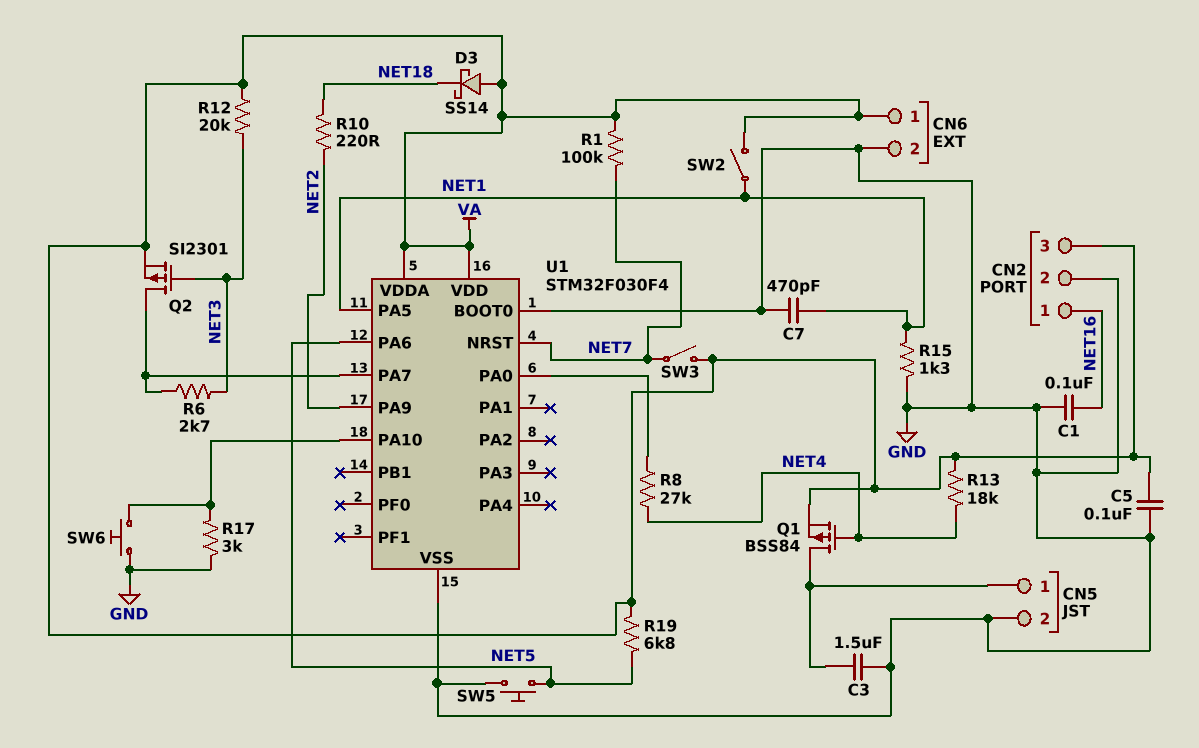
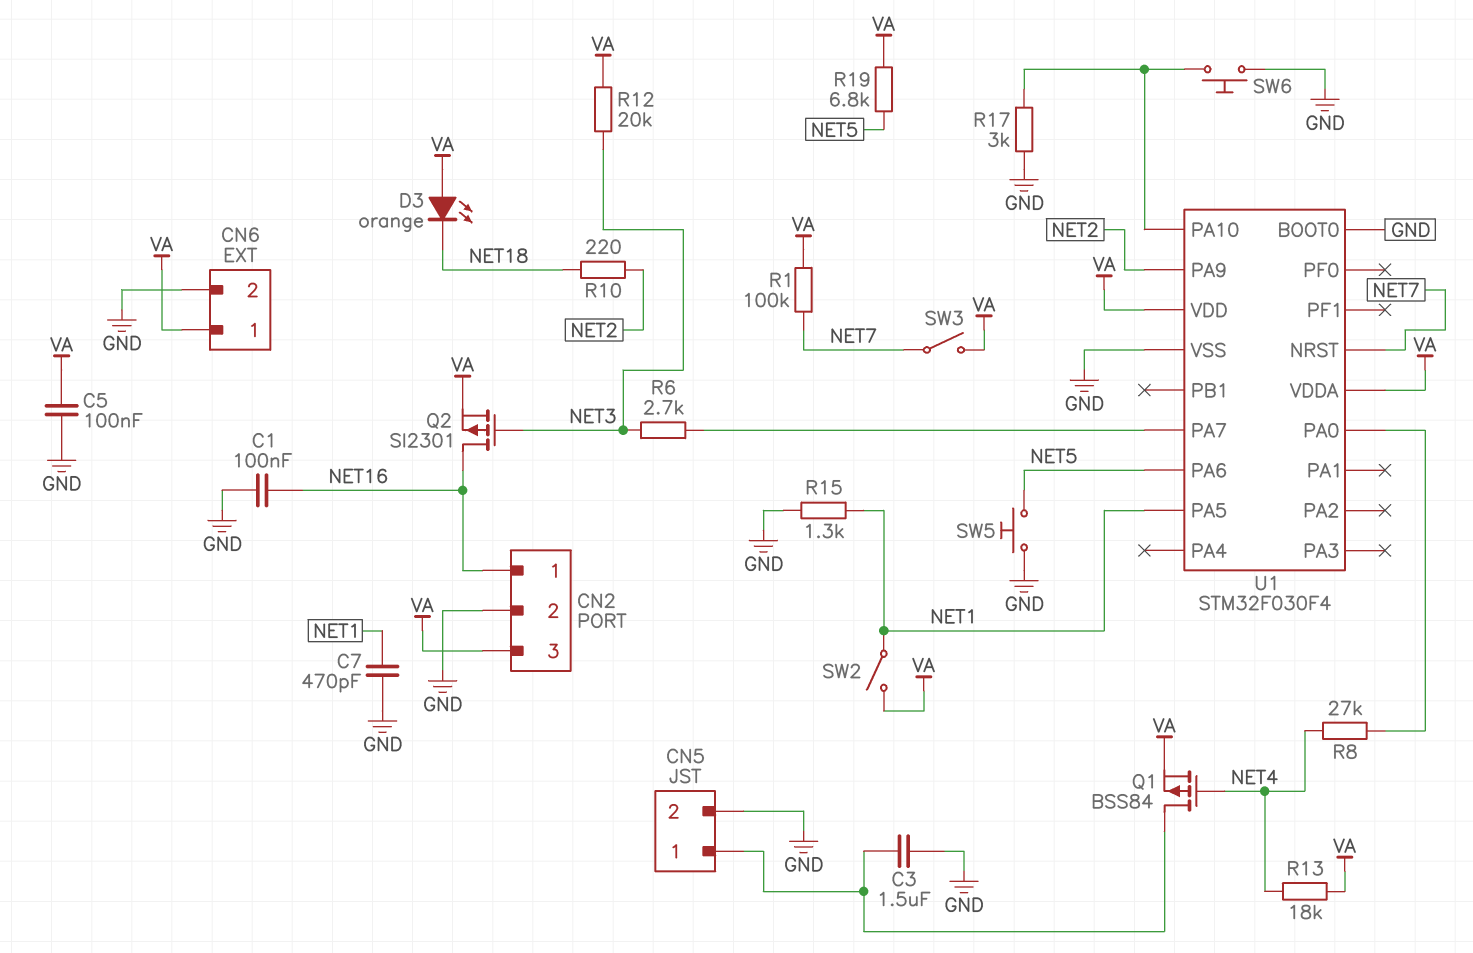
D3: schottky SS14 (A VA, K NET18) -> LED orange (A VA, K NET18)
Q2: PMOS SI2301 (G NET3, D U1/PA7, S VA) -> PMOS SI2301 (G NET3, D NET16, S VA)

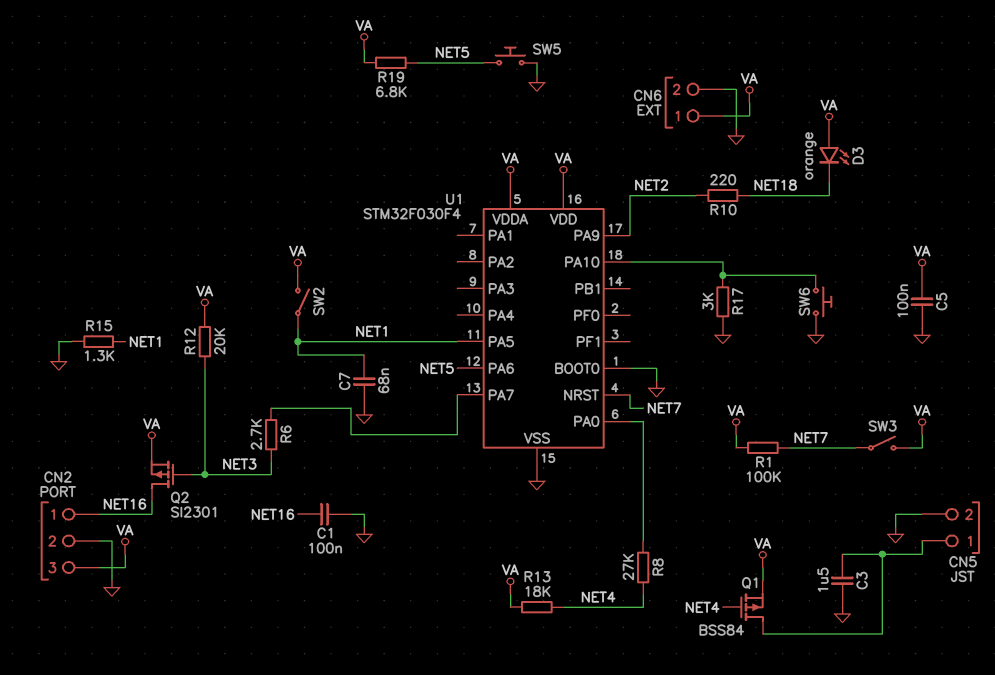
C7: 470pF (GND, NET1) -> 68nF (GND, NET1)

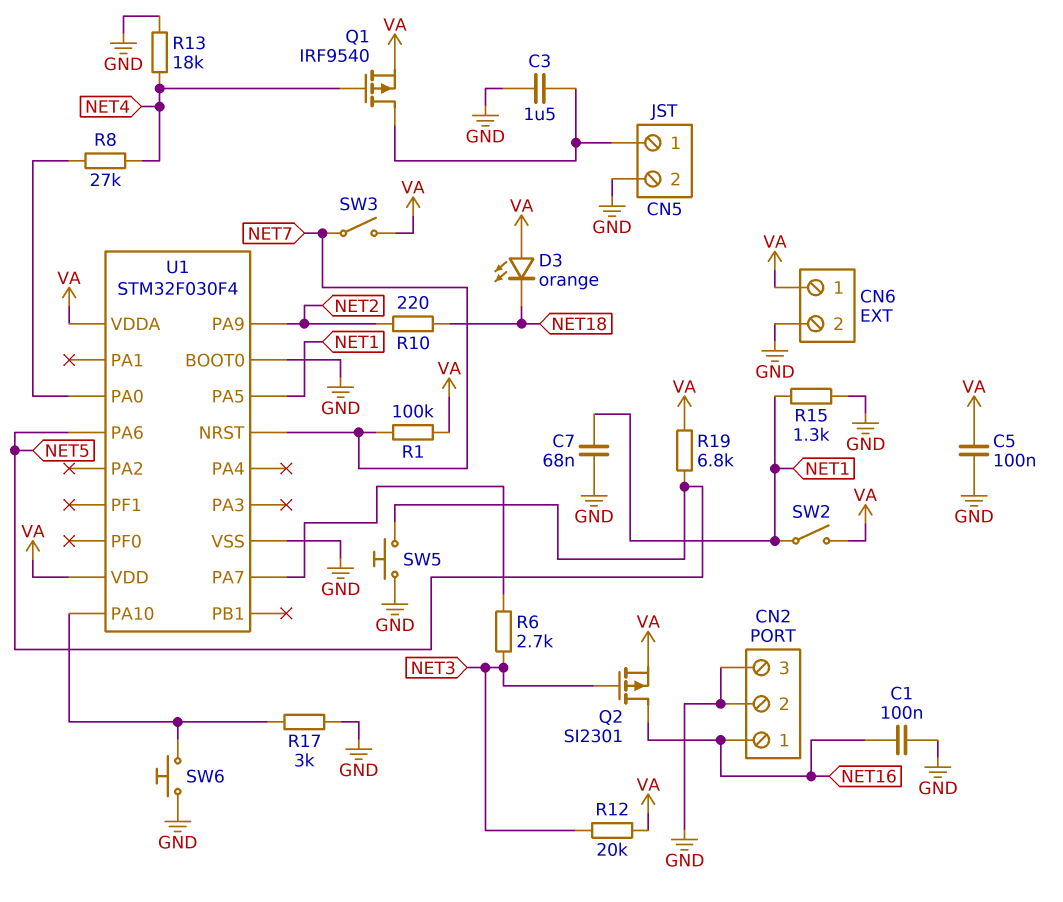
CN2 pin 3: VA -> GND
Q1: PMOS BSS84 (G NET4, D CN5/1, S VA) -> PMOS IRF9540 (G NET4, D CN5/1, S VA)
R13: 18k (NET4, VA) -> 18k (GND, NET4)

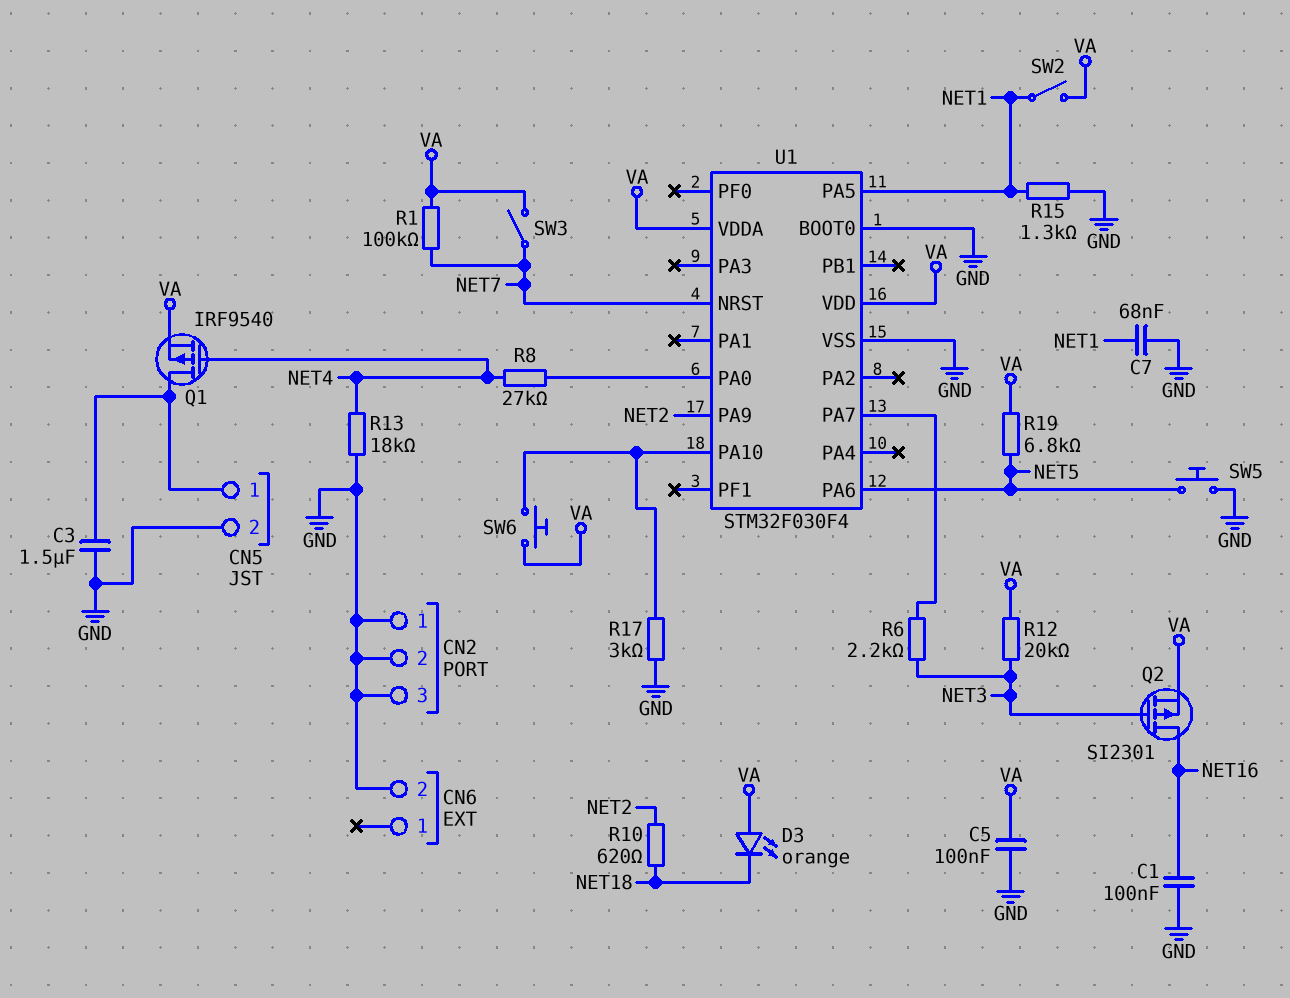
CN2 pin 1: NET16 -> GND
CN6 pin 1: VA -> none
R6: 2.7k (NET3, U1/PA7) -> 2.2k (NET3, U1/PA7)
R10: 220 (NET2, NET18) -> 620 (NET2, NET18)
SW6: button (GND, U1/PA10) -> button (U1/PA10, VA)

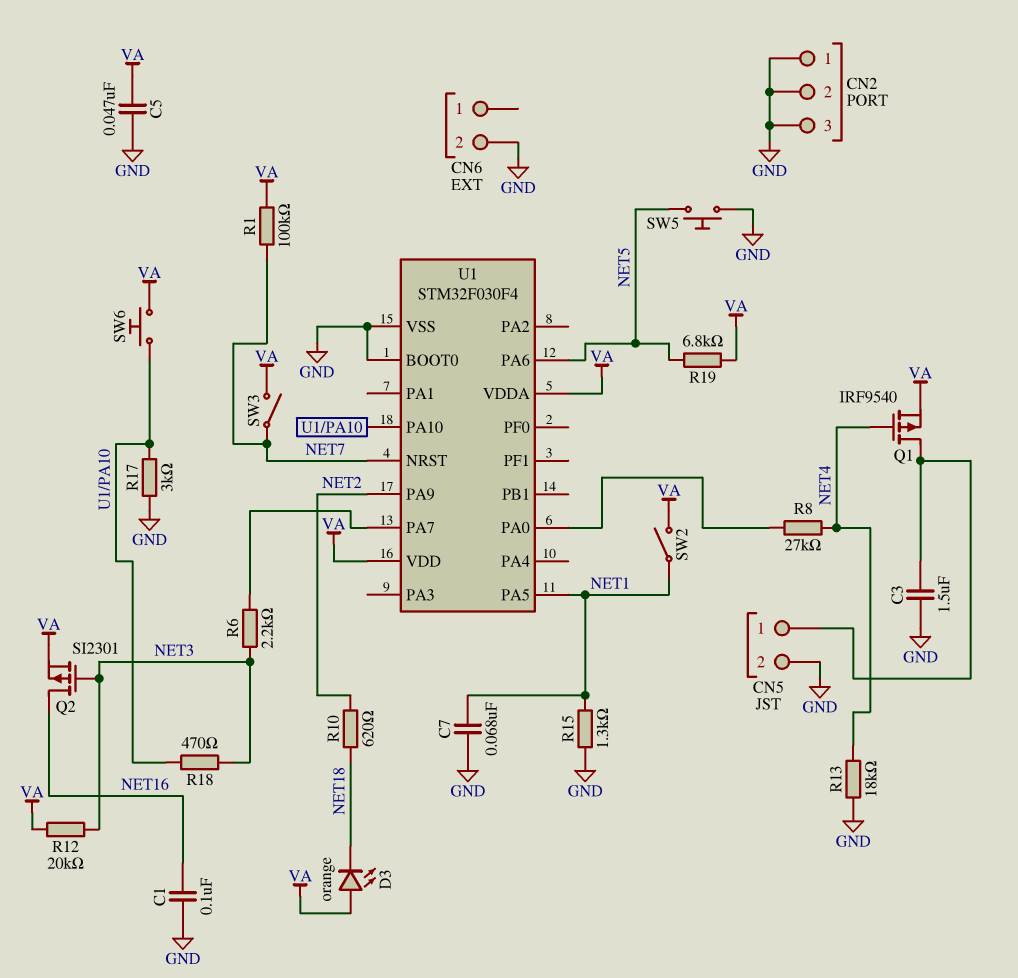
C5: 100nF (GND, VA) -> 47nF (GND, VA)
R18: none -> 470 (NET3, U1/PA10)

